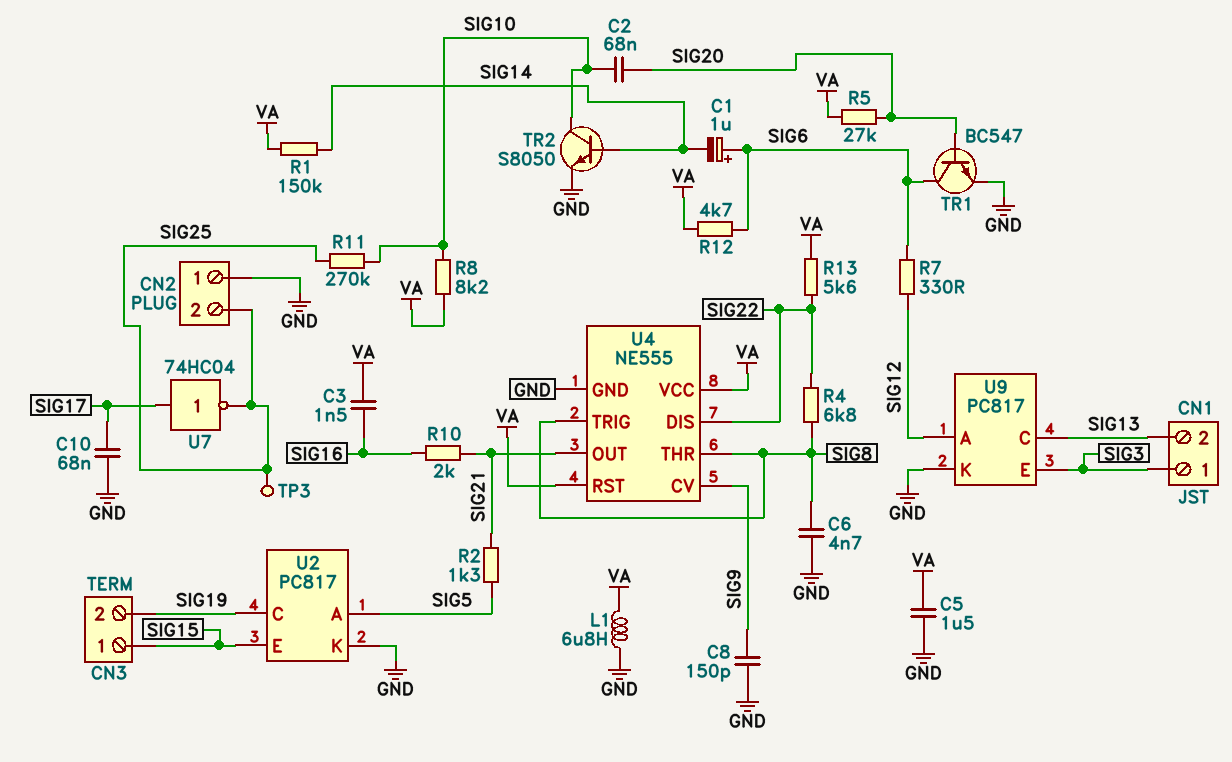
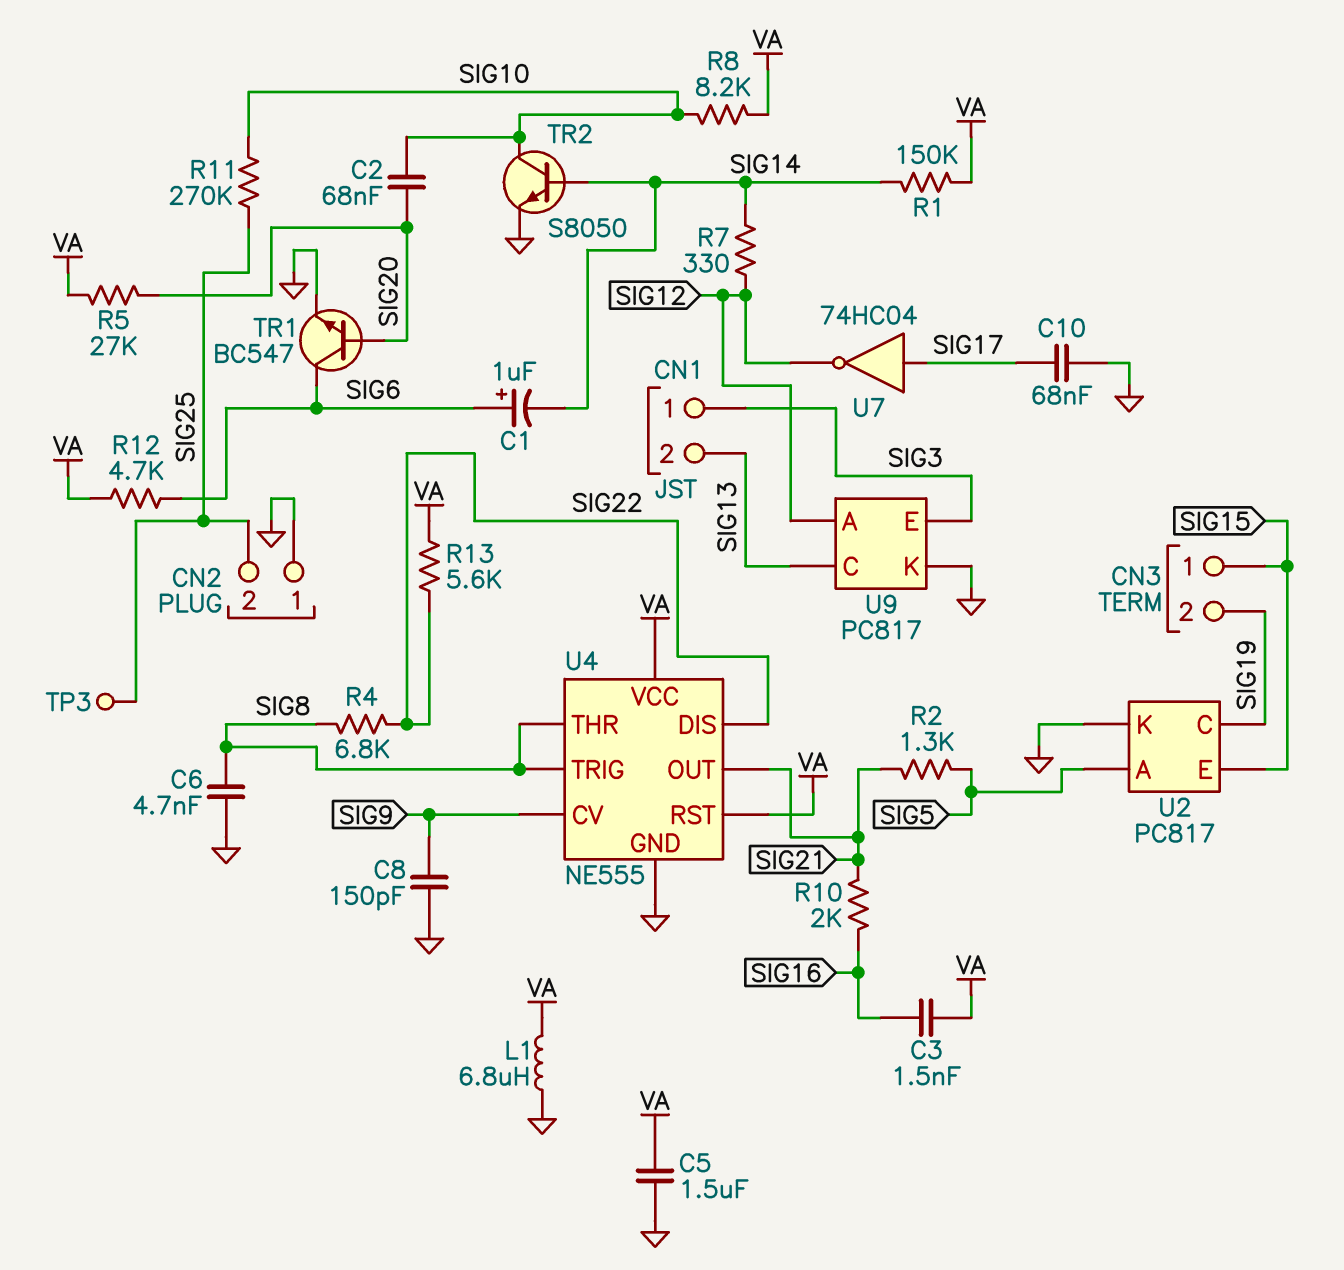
R7: 330 (SIG6, SIG12) -> 330 (SIG12, SIG14)
U7: NOT 74HC04 (in SIG17, out SIG25) -> NOT 74HC04 (in SIG17, out SIG12)

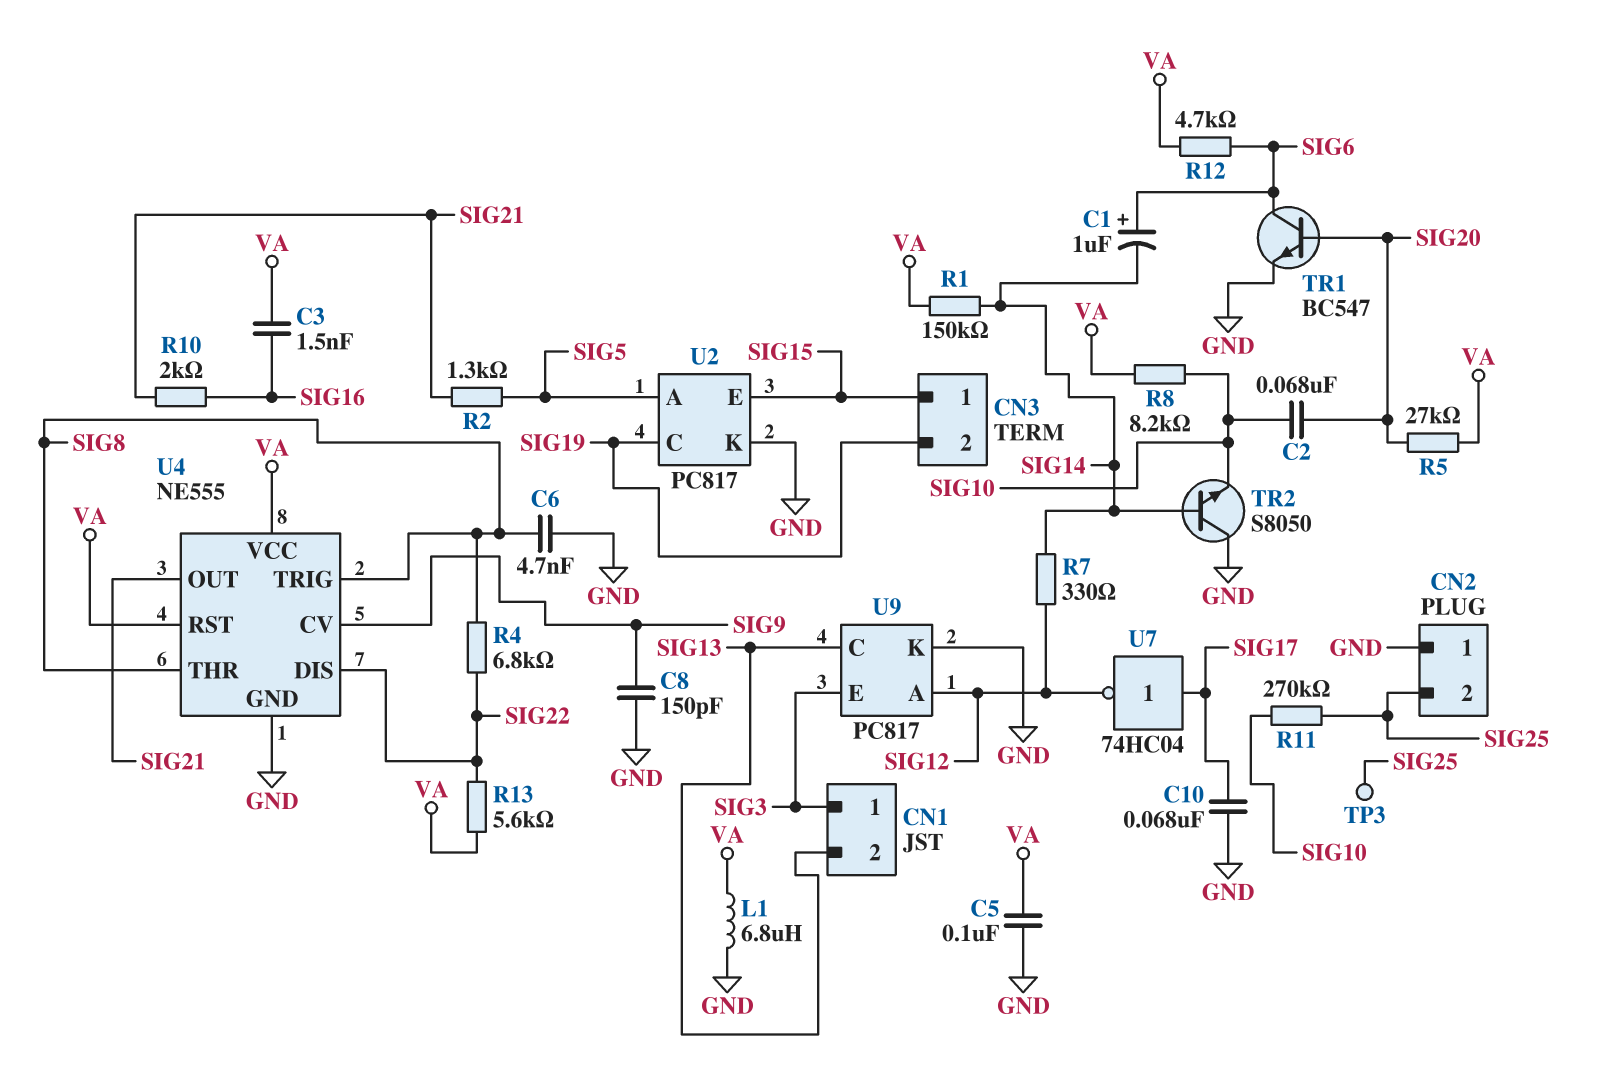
C5: 1.5uF (GND, VA) -> 100nF (GND, VA)
TR2: NPN S8050 (B SIG14, C SIG10, E GND) -> NPN S8050 (B SIG14, C GND, E SIG10)

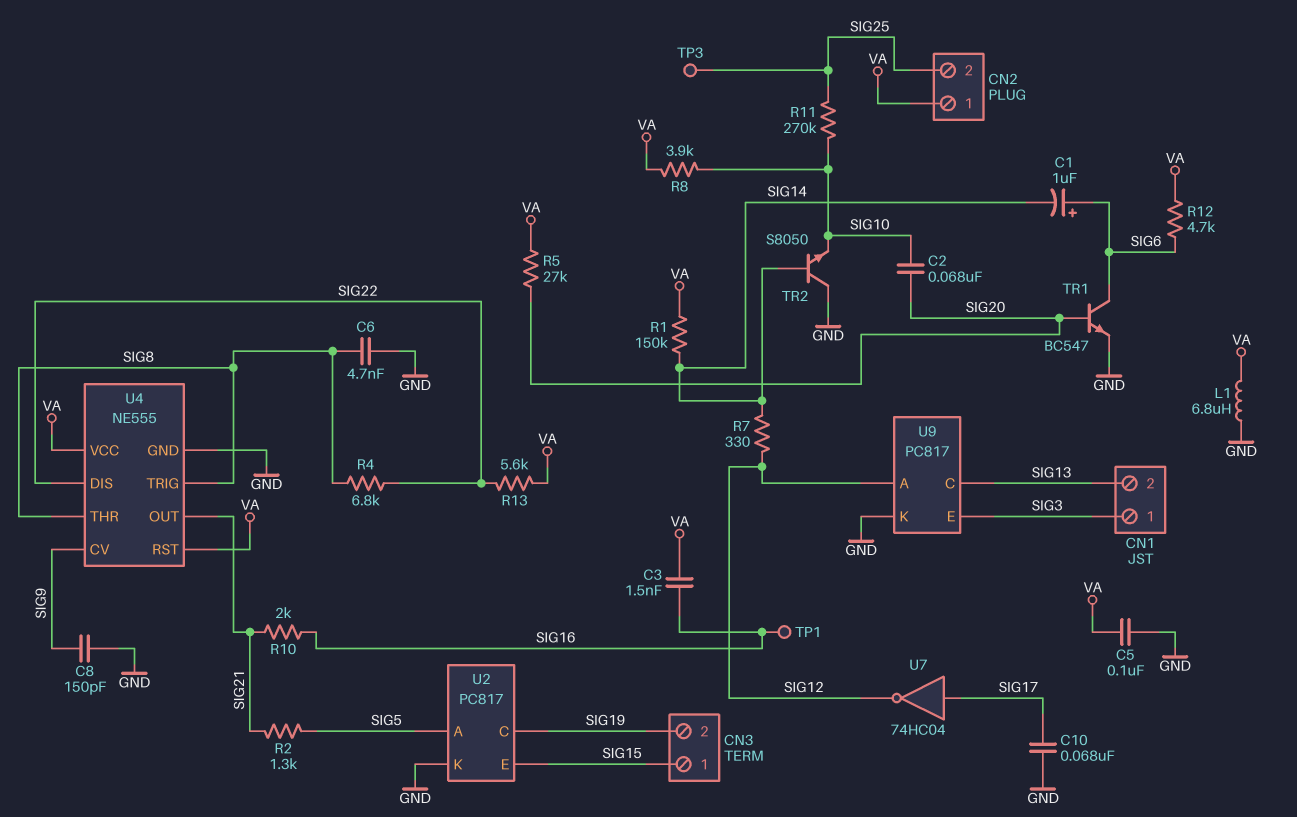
CN2 pin 1: GND -> VA
R8: 8.2k (SIG10, VA) -> 3.9k (SIG10, VA)
TP1: none -> test point (SIG16)

